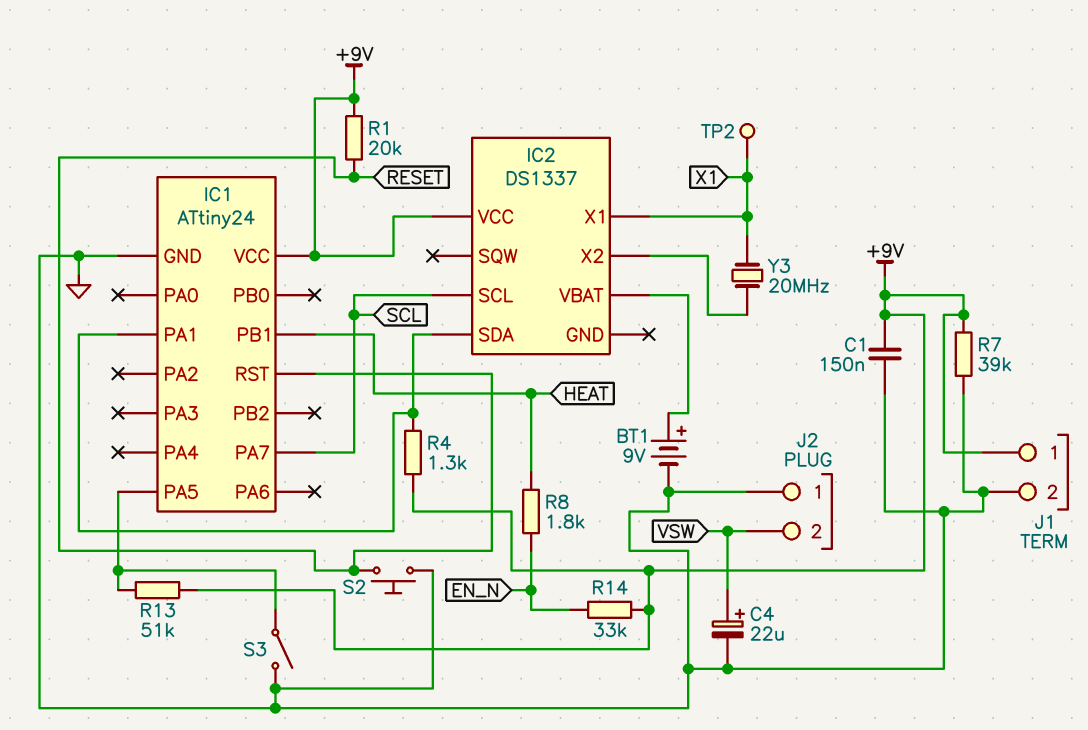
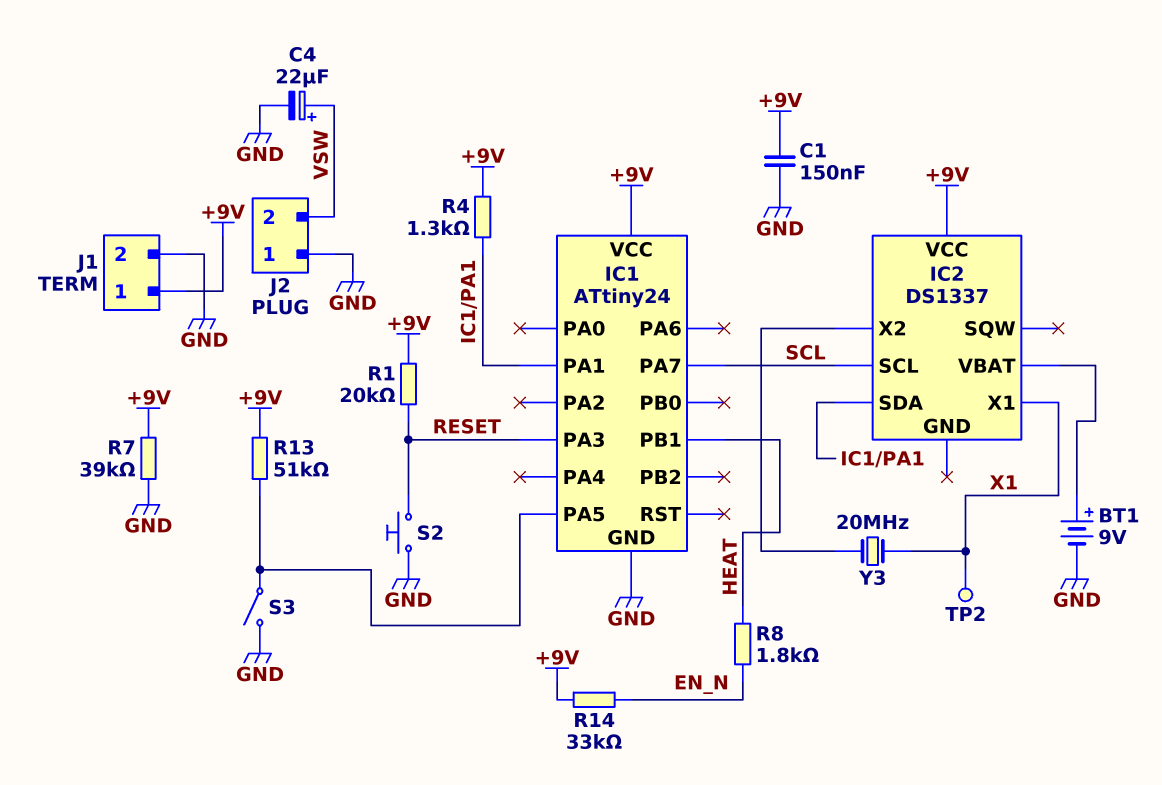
IC1 pin PA3: none -> RESET
IC1 pin RST: RESET -> none

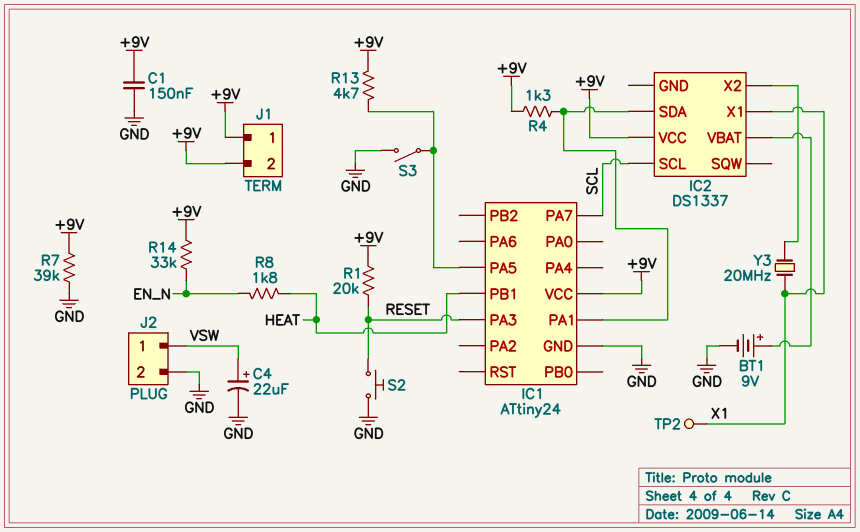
J1 pin 2: GND -> +9V
J2 pin 1: GND -> VSW
J2 pin 2: VSW -> GND
R13: 51k (+9V, IC1/PA5) -> 4.7k (+9V, IC1/PA5)

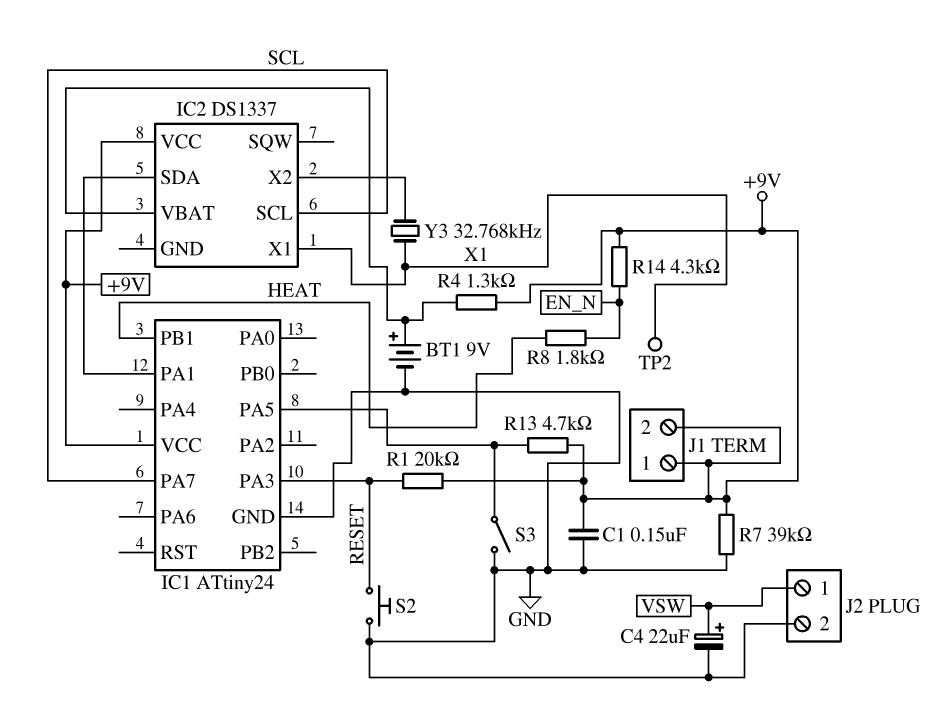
R4: 1.3k (+9V, IC1/PA1) -> 1.3k (+9V, IC2/VBAT)
R14: 33k (+9V, EN_N) -> 4.3k (+9V, EN_N)
Y3: 20MHz (IC2/X2, X1) -> 32.768kHz (IC2/X2, X1)

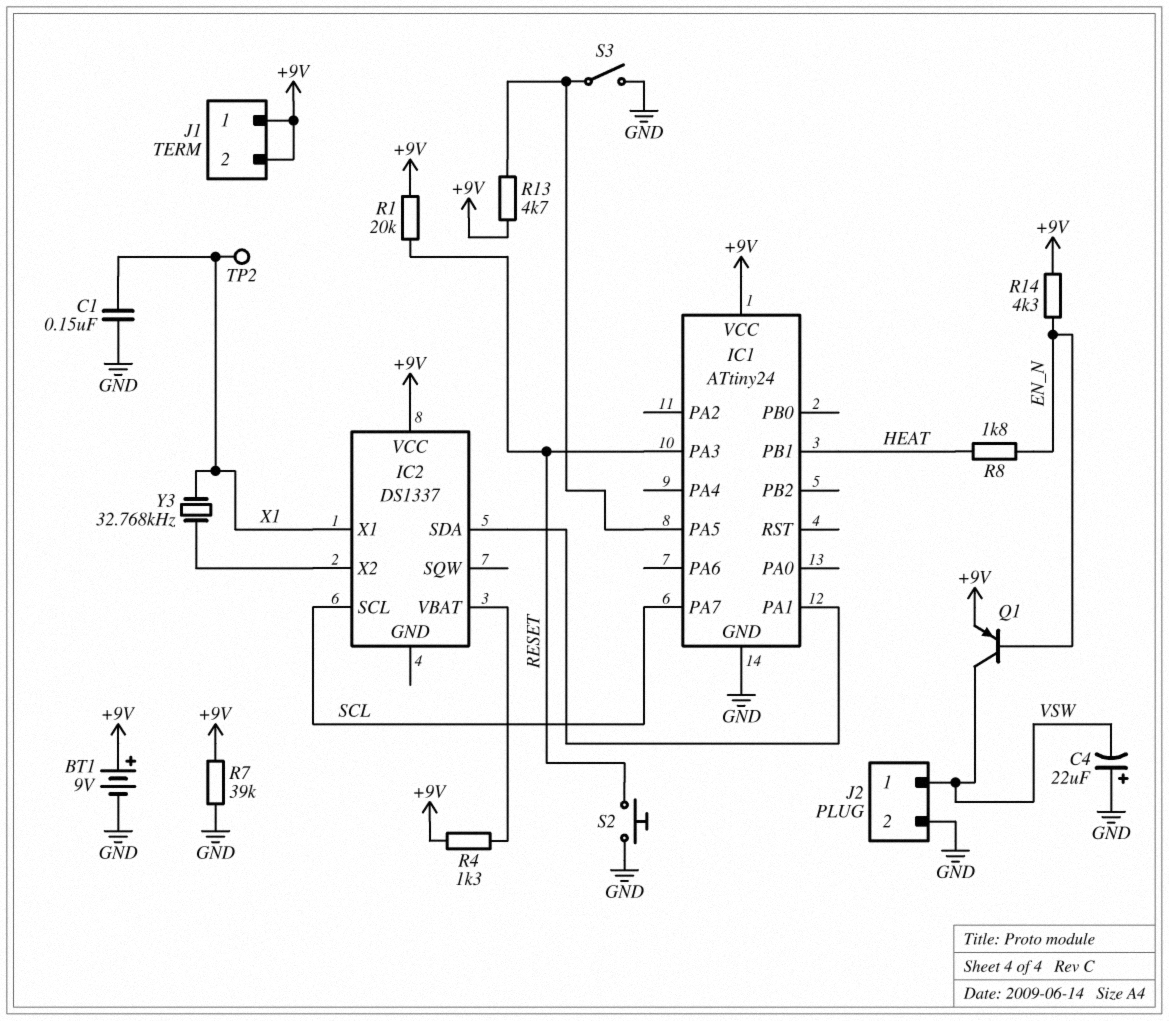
BT1: 9V (plus IC2/VBAT, minus GND) -> 9V (plus +9V, minus GND)
C1: 150nF (+9V, GND) -> 150nF (GND, X1)
C4: 22uF (plus VSW, minus GND) -> 22uF (plus GND, minus VSW)
Q1: none -> PNP (B EN_N, C VSW, E +9V)

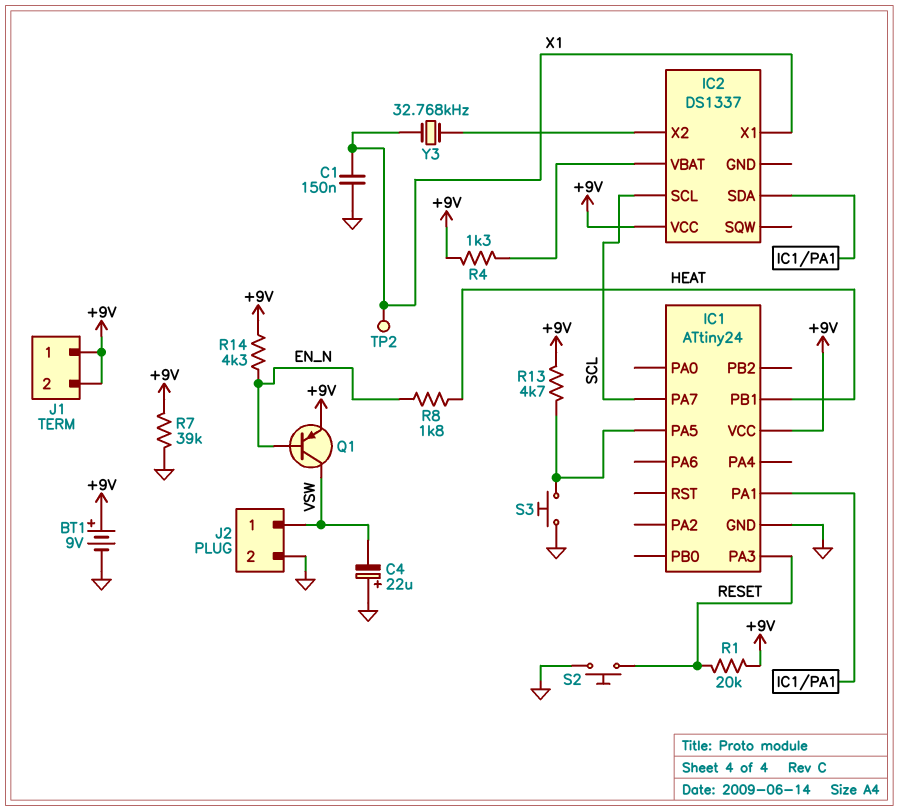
S3: switch (GND, IC1/PA5) -> button (GND, IC1/PA5)

